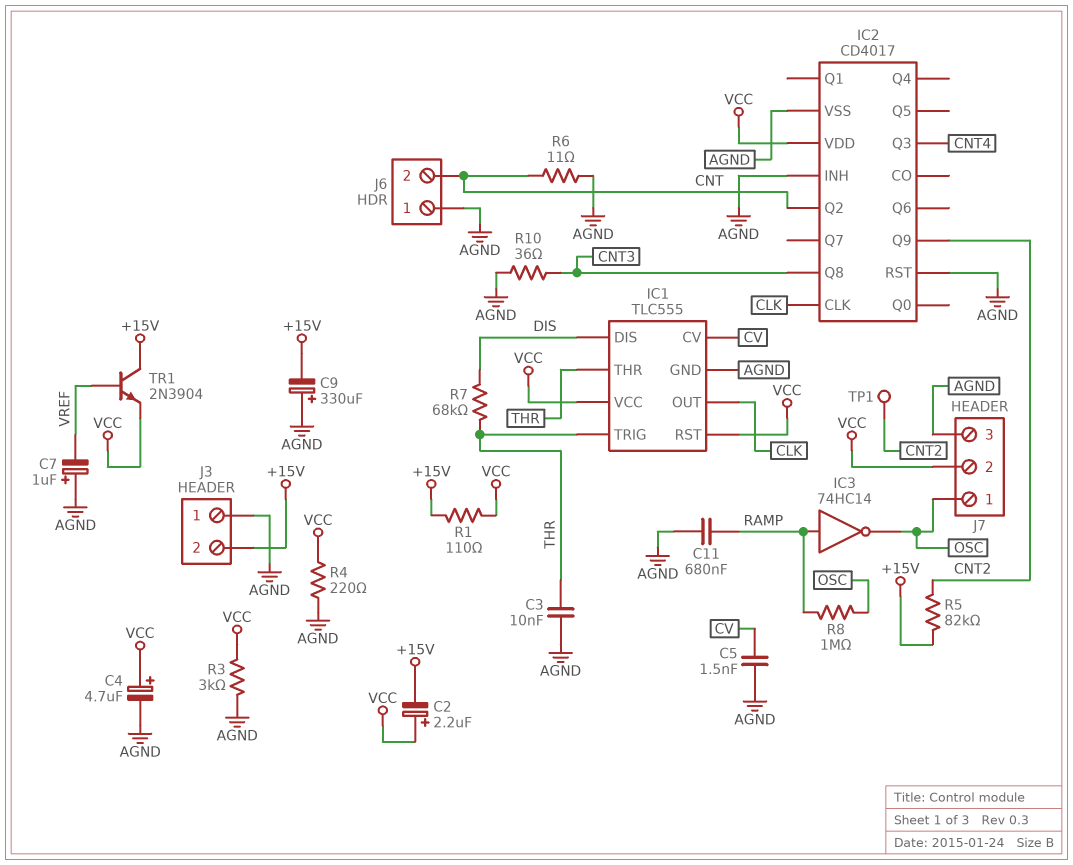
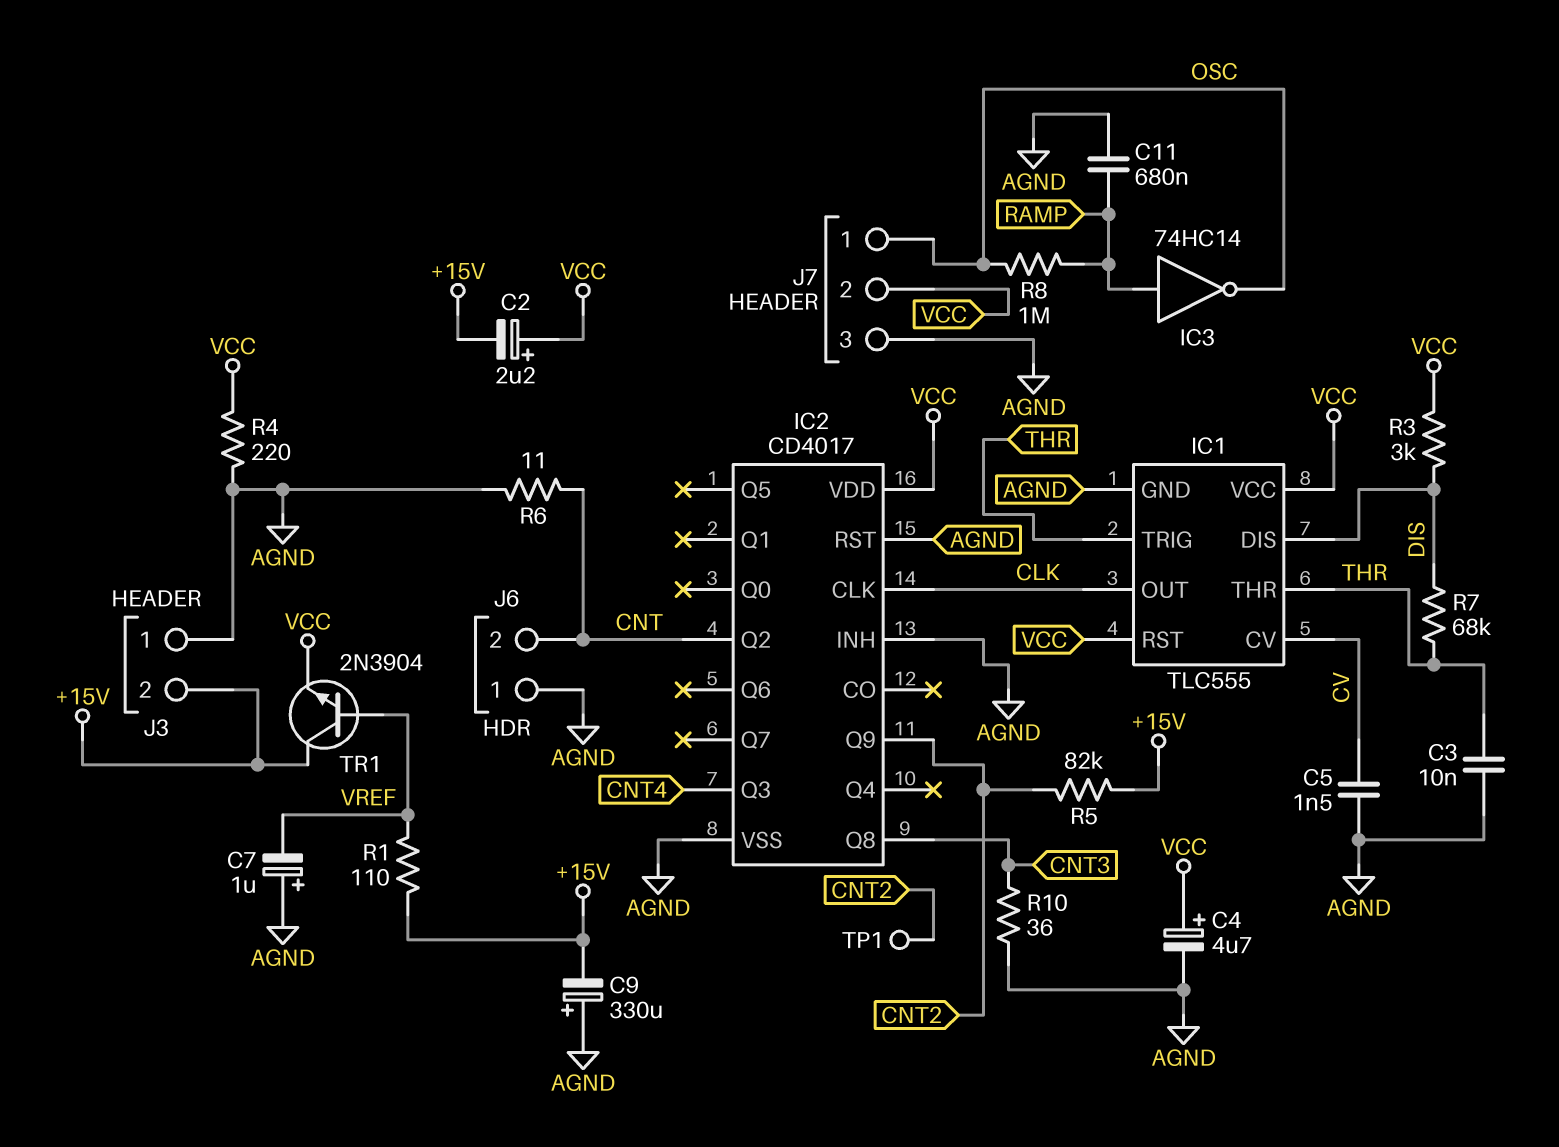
R1: 110 (+15V, VCC) -> 110 (+15V, VREF)
R3: 3k (AGND, VCC) -> 3k (DIS, VCC)

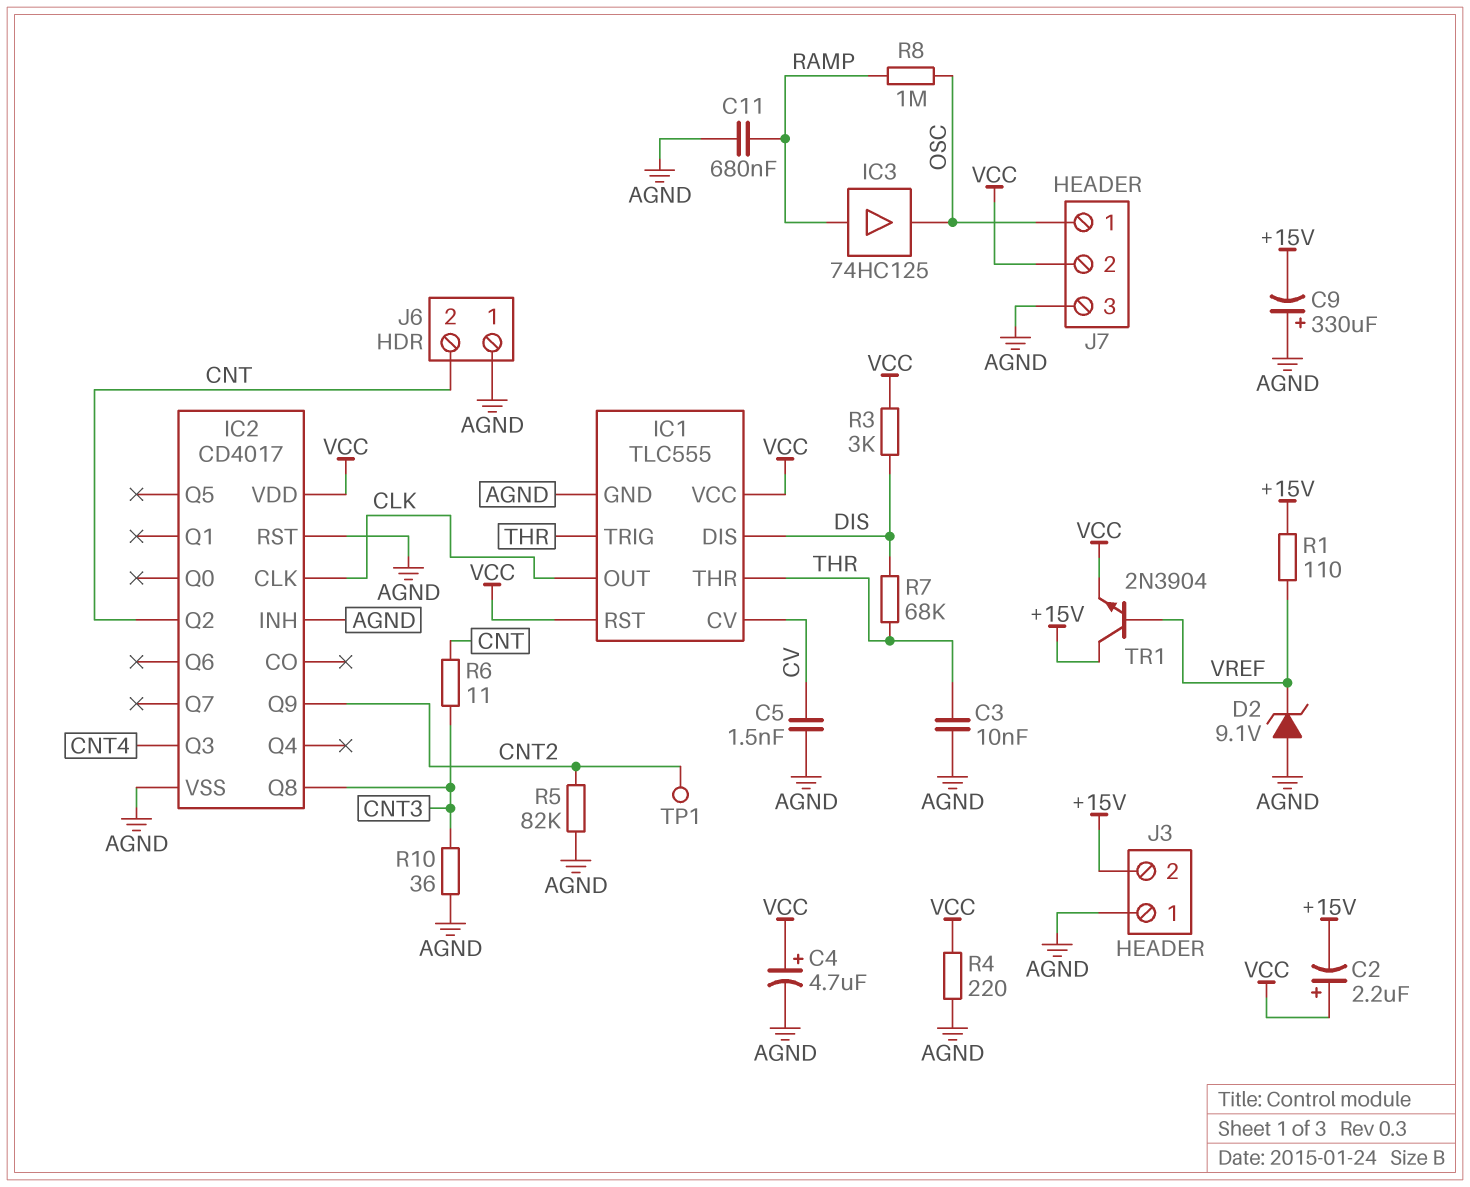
C7: 1uF (plus AGND, minus VREF) -> none
D2: none -> zener 9.1V (A AGND, K VREF)
IC3: NOT 74HC14 (in RAMP, out OSC) -> buffer 74HC125 (in RAMP, out OSC)
R5: 82k (+15V, CNT2) -> 82k (AGND, CNT2)
R6: 11 (AGND, CNT) -> 11 (CNT, CNT3)

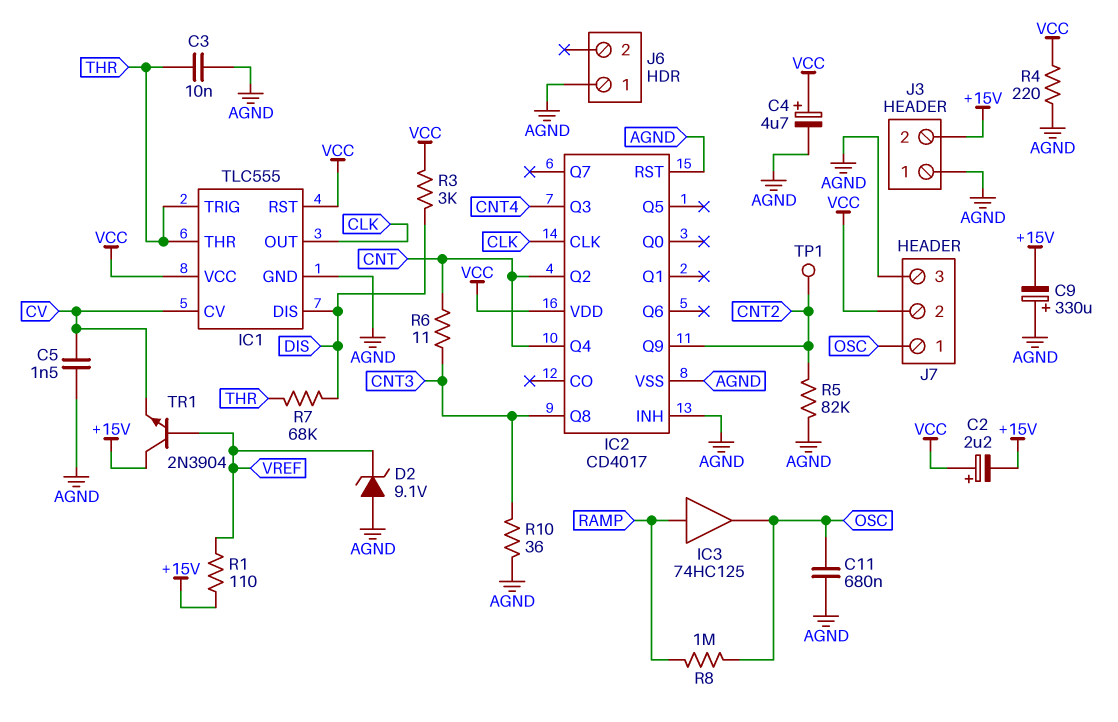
C11: 680nF (AGND, RAMP) -> 680nF (AGND, OSC)
IC2 pin Q4: none -> CNT
J6 pin 2: CNT -> none
TR1: NPN 2N3904 (B VREF, C +15V, E VCC) -> NPN 2N3904 (B VREF, C +15V, E CV)

